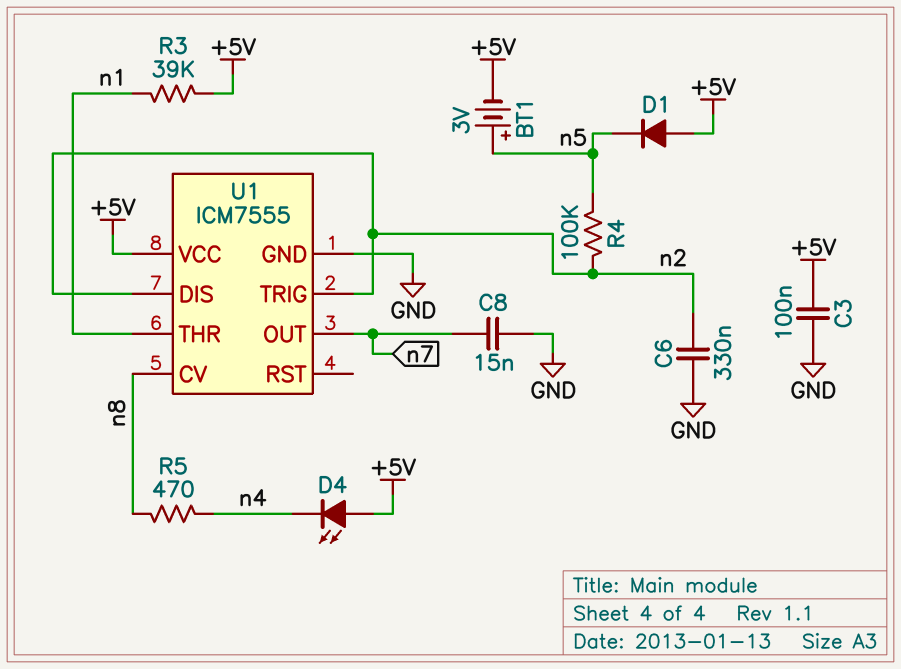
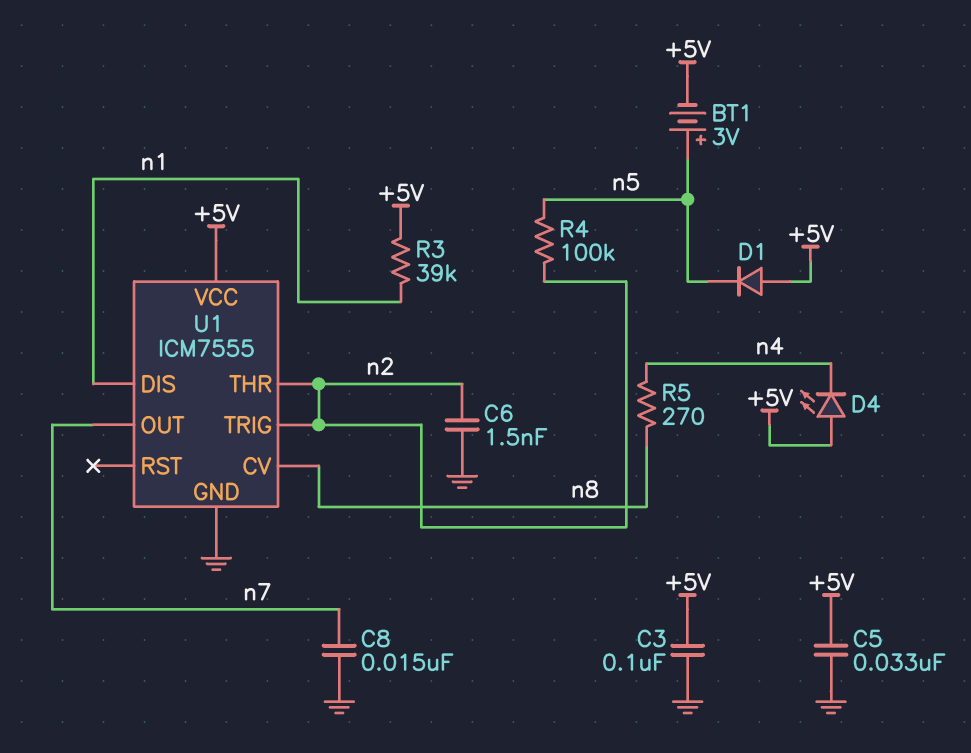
C5: none -> 33nF (+5V, GND)
C6: 330nF (GND, n2) -> 1.5nF (GND, n2)
R5: 470 (n4, n8) -> 270 (n4, n8)
U1 pin DIS: n2 -> n1
U1 pin THR: n1 -> n2

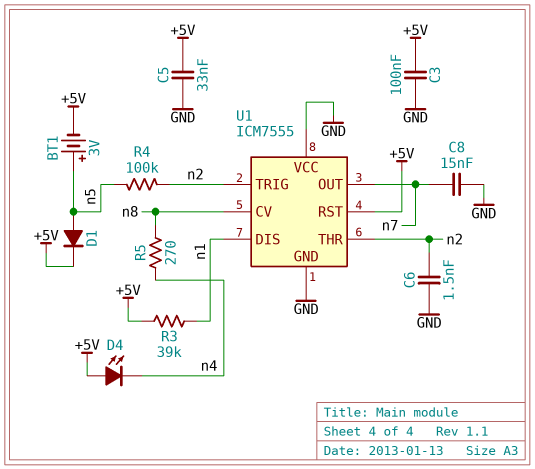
D1: diode (A +5V, K n5) -> diode (A n5, K +5V)
U1 pin RST: none -> +5V
U1 pin VCC: +5V -> GND

